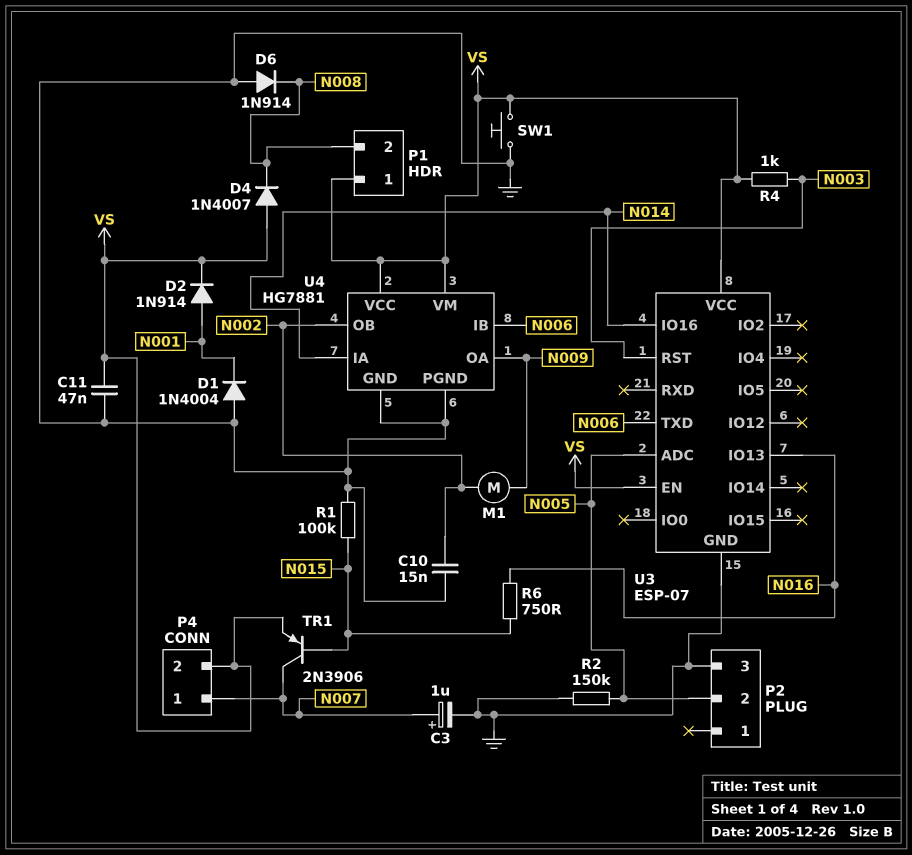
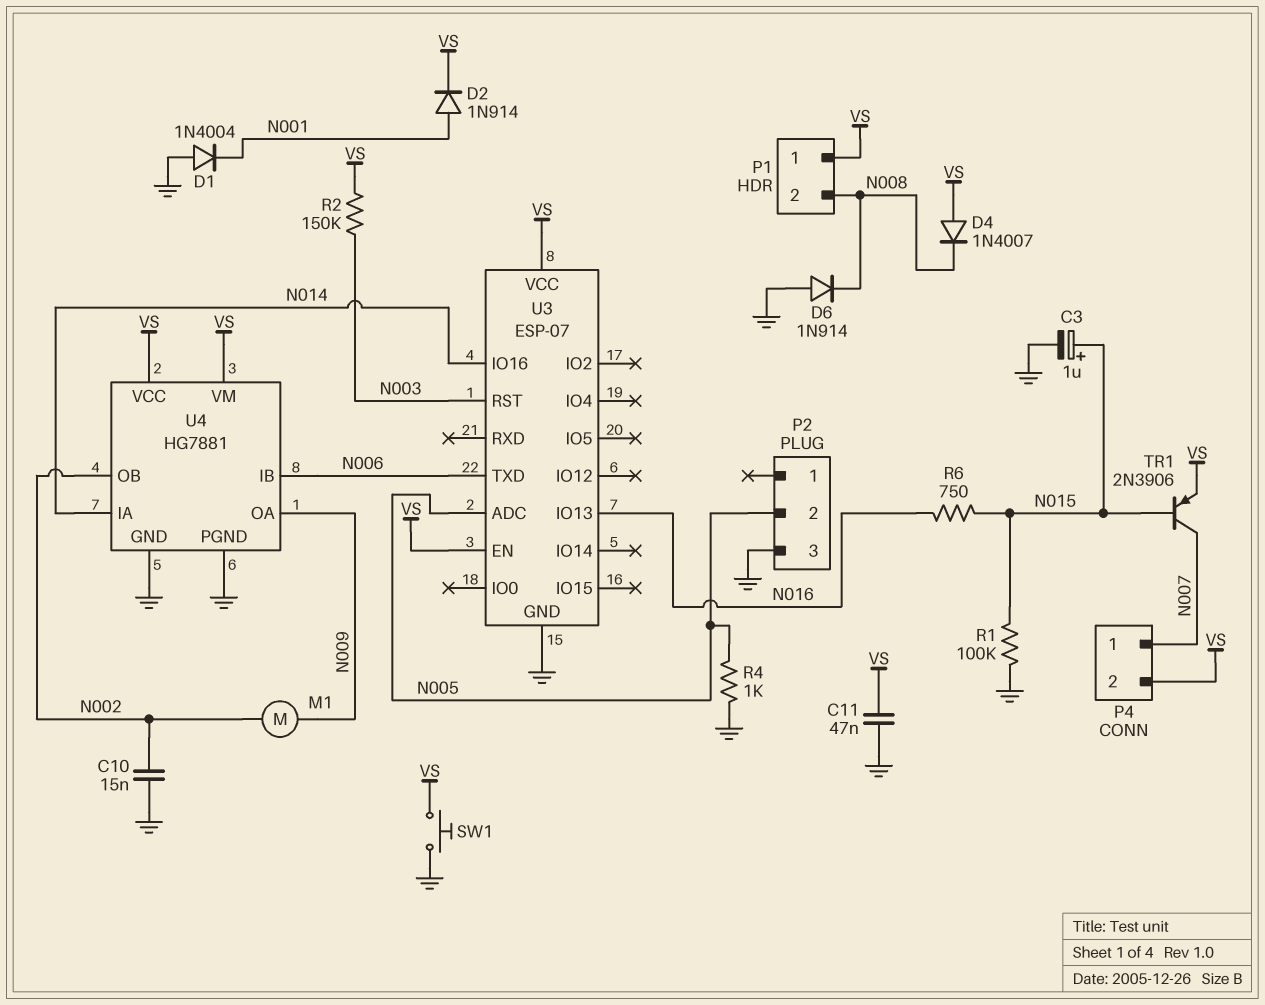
C3: 1uF (plus N007, minus GND) -> 1uF (plus N015, minus GND)
R2: 150k (GND, N005) -> 150k (N003, VS)
R4: 1k (N003, VS) -> 1k (GND, N005)

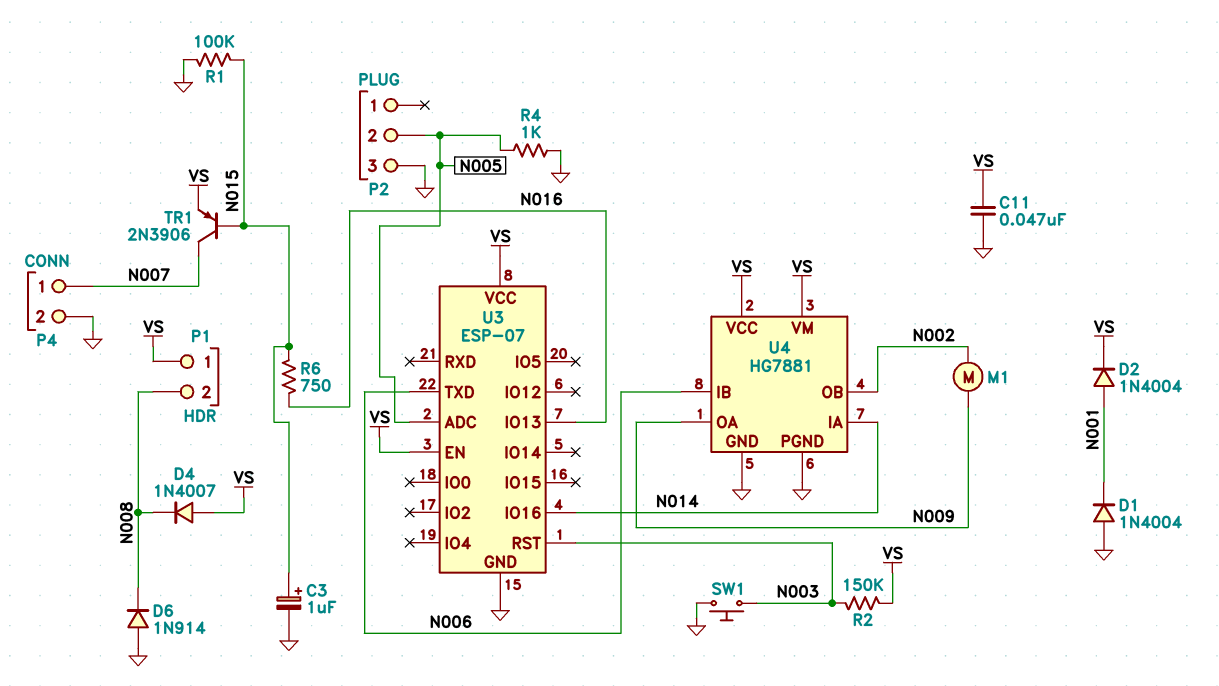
C10: 15nF (GND, N002) -> none
D2: diode 1N914 (A N001, K VS) -> diode 1N4004 (A N001, K VS)
P4 pin 2: VS -> GND
SW1: button (GND, VS) -> button (GND, N003)

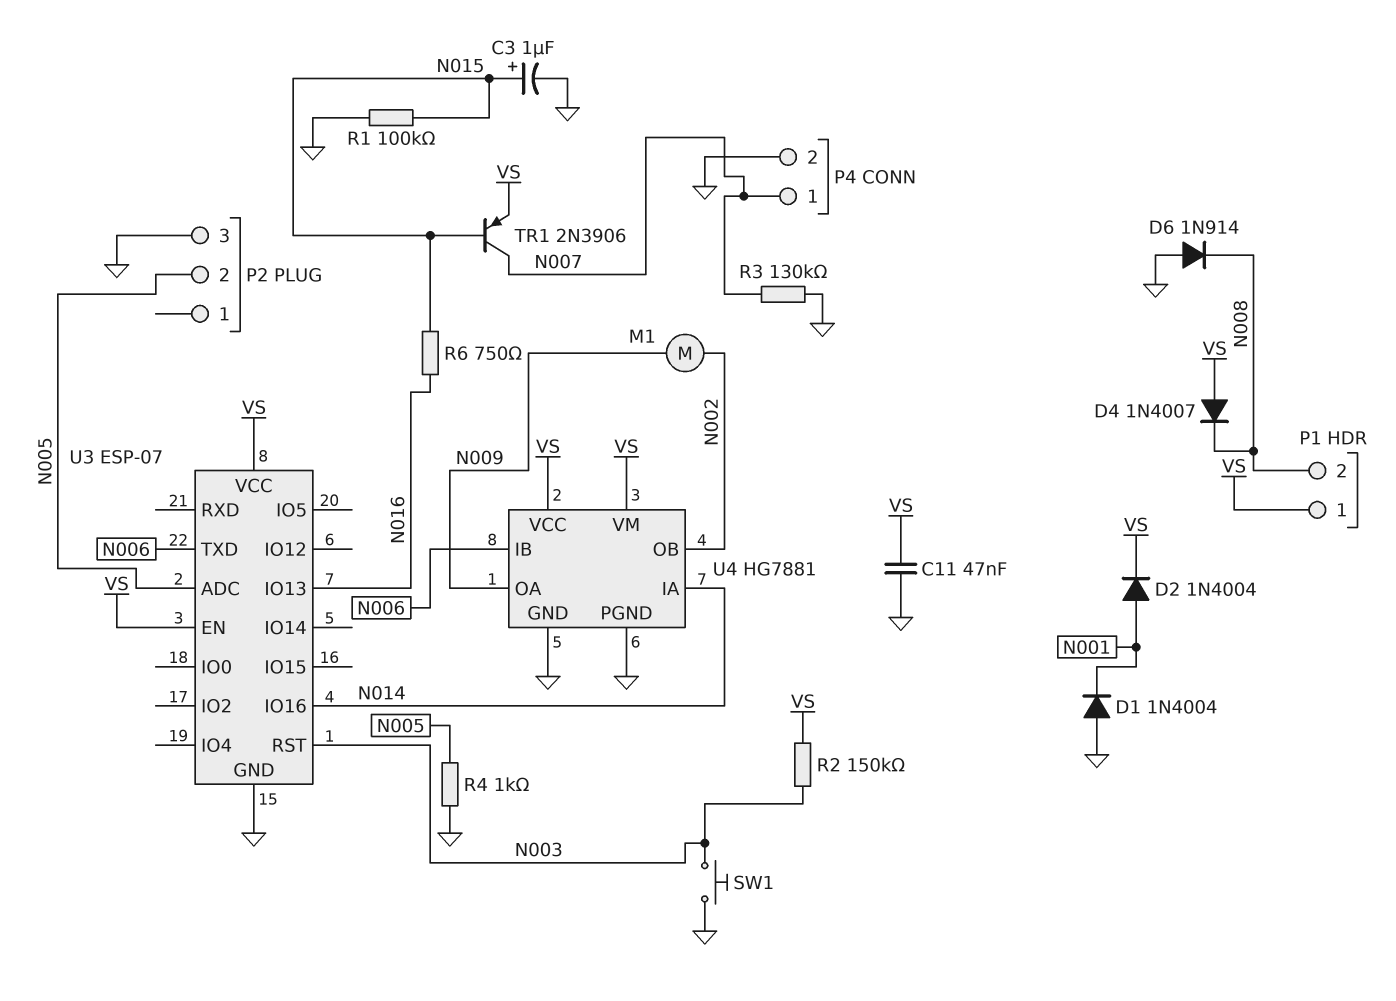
R3: none -> 130k (GND, N007)

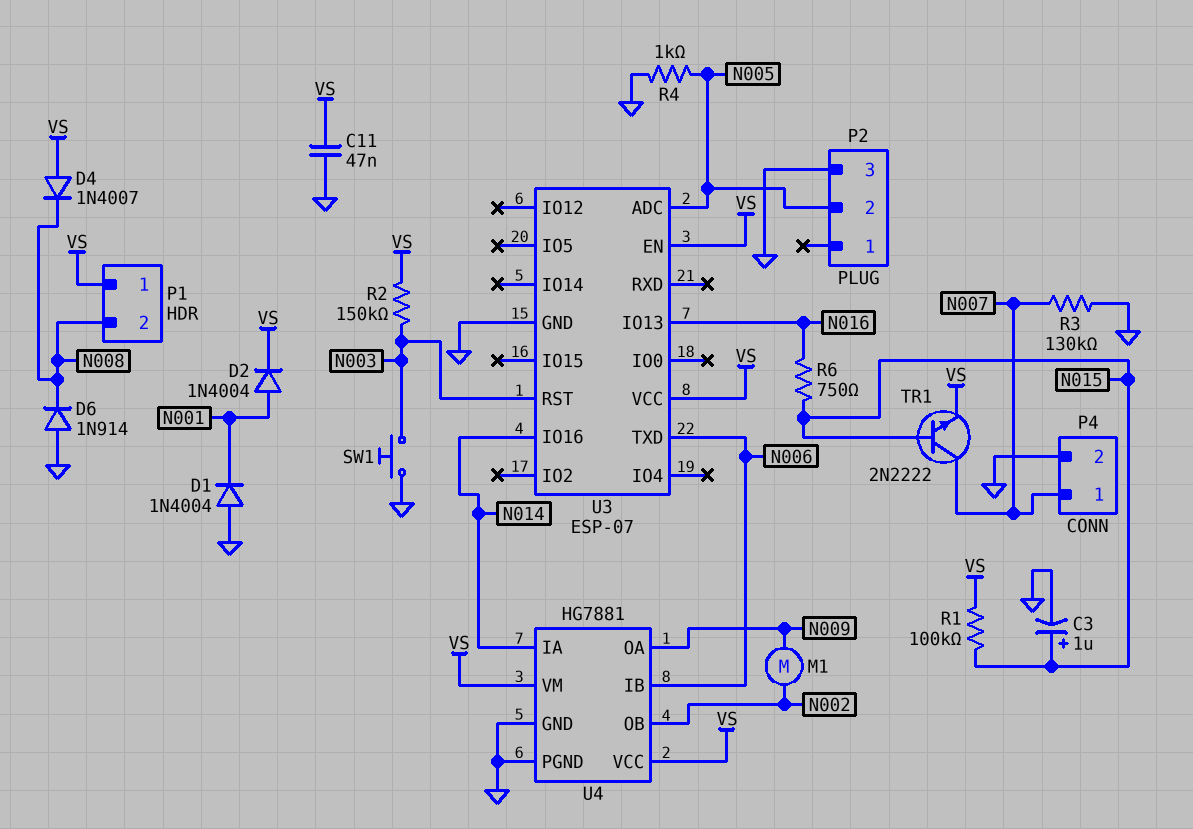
R1: 100k (GND, N015) -> 100k (N015, VS)
TR1: PNP 2N3906 (B N015, C N007, E VS) -> NPN 2N2222 (B N015, C N007, E VS)

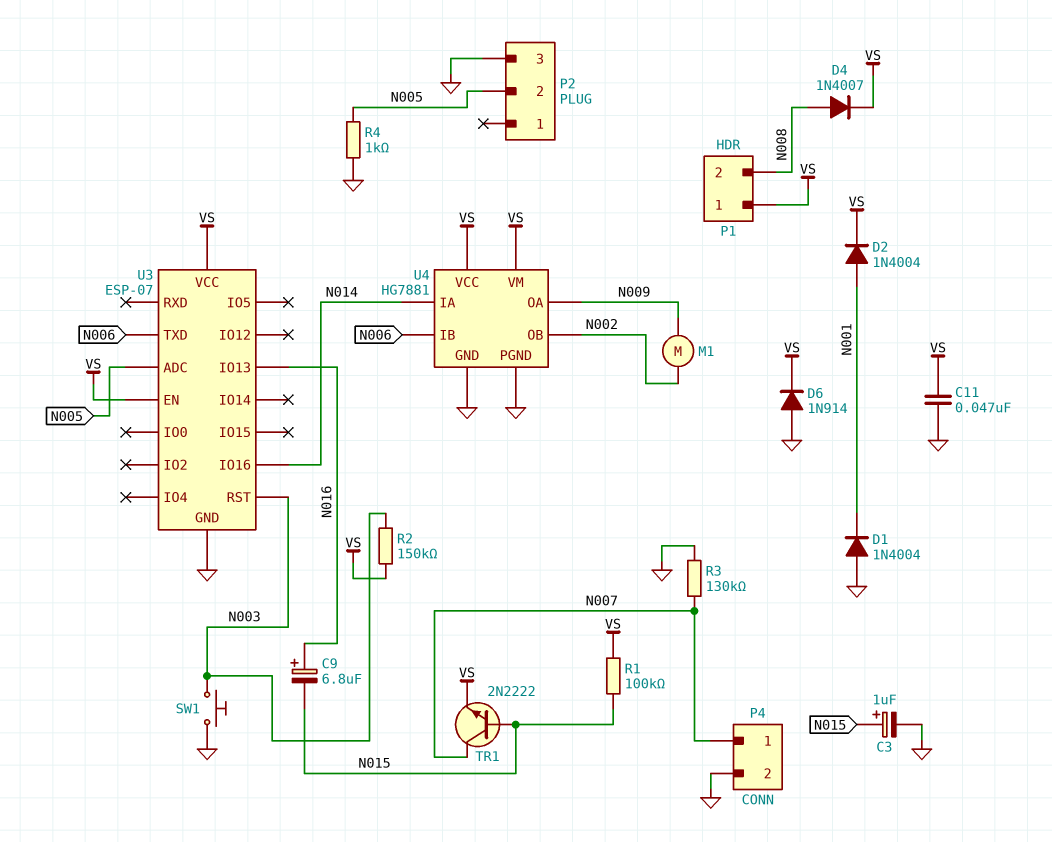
C9: none -> 6.8uF (plus N016, minus N015)
D4: diode 1N4007 (A VS, K N008) -> diode 1N4007 (A N008, K VS)
D6: diode 1N914 (A GND, K N008) -> diode 1N914 (A GND, K VS)
R6: 750 (N015, N016) -> none

